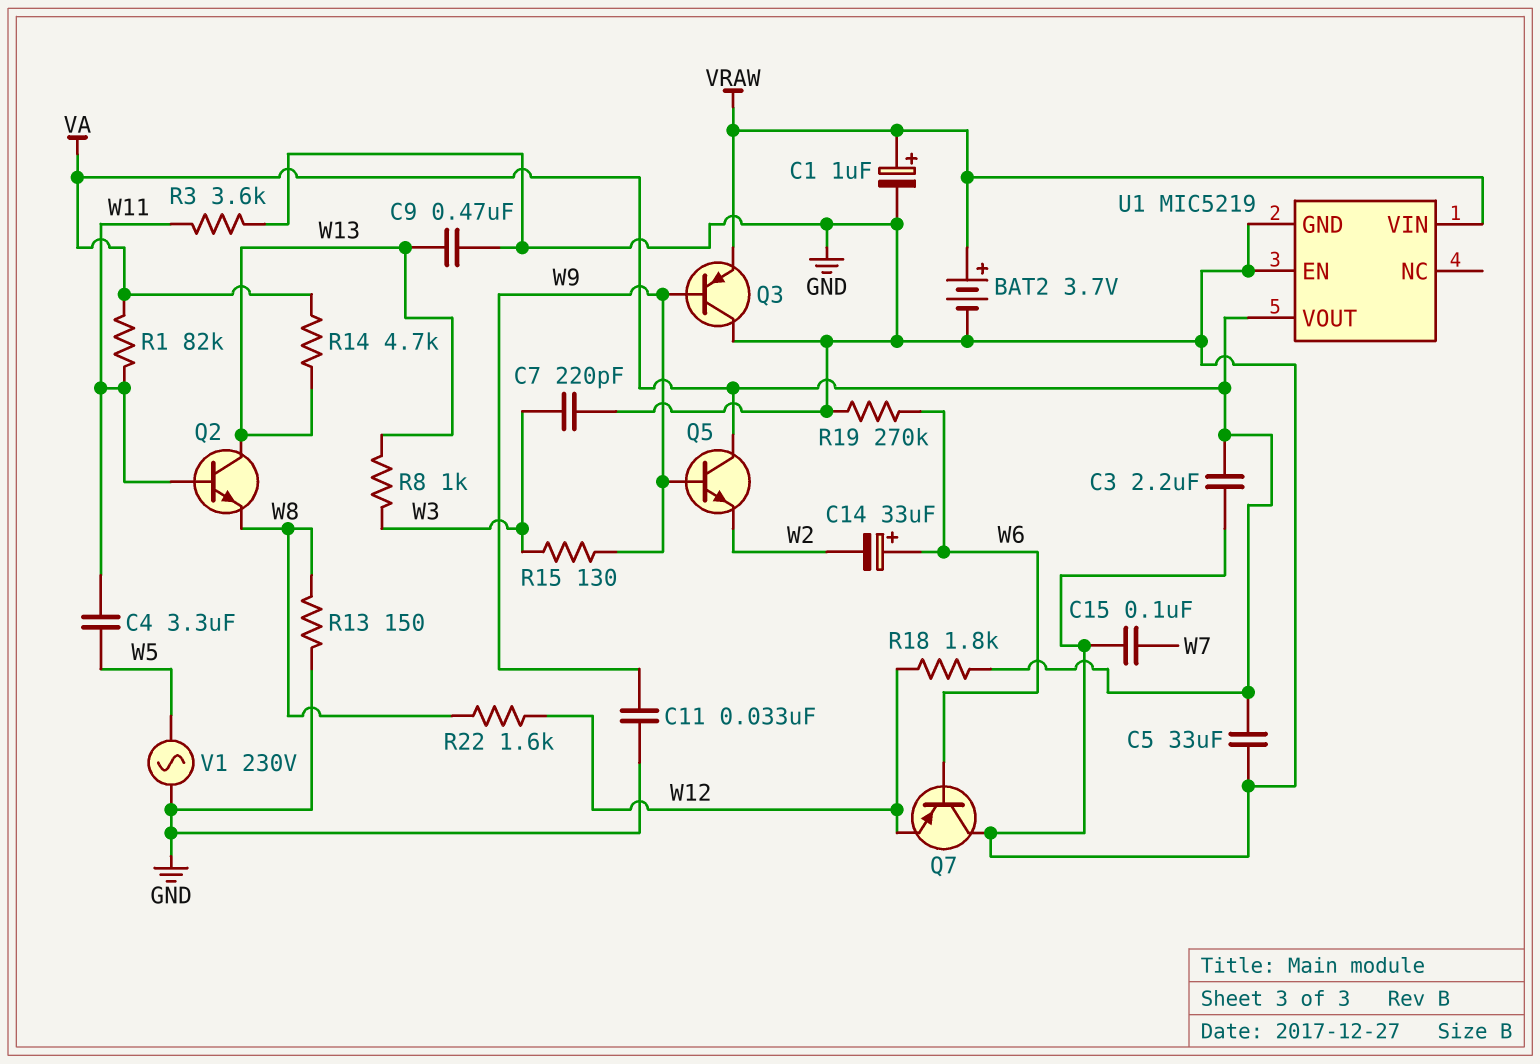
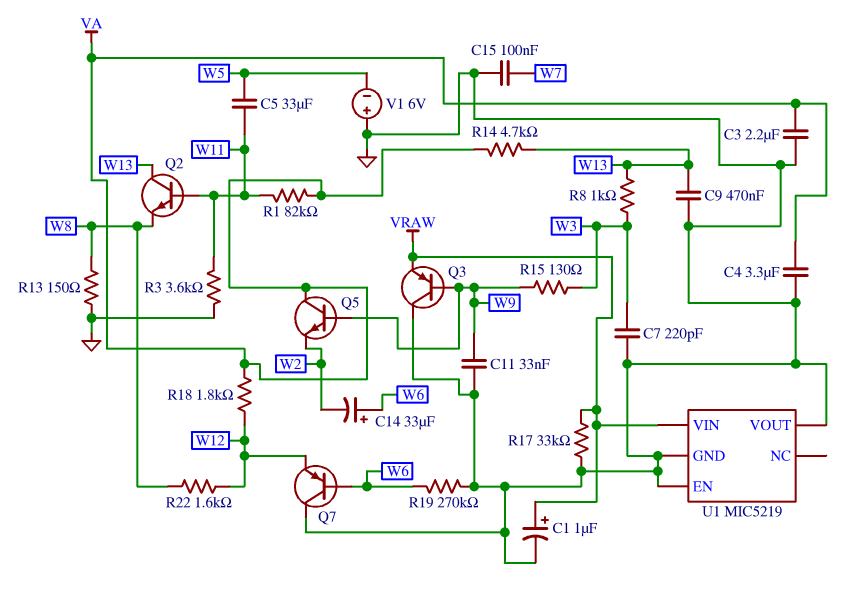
BAT2: 3.7V (plus VRAW, minus GND) -> none
C4: 3.3uF (W5, W11) -> 3.3uF (GND, VA)
C5: 33uF (GND, VA) -> 33uF (W5, W11)
R17: none -> 33k (GND, VRAW)
U1 pin VOUT: VA -> GND
V1: AC 230V (GND, W5) -> 6V (plus GND, minus W5)

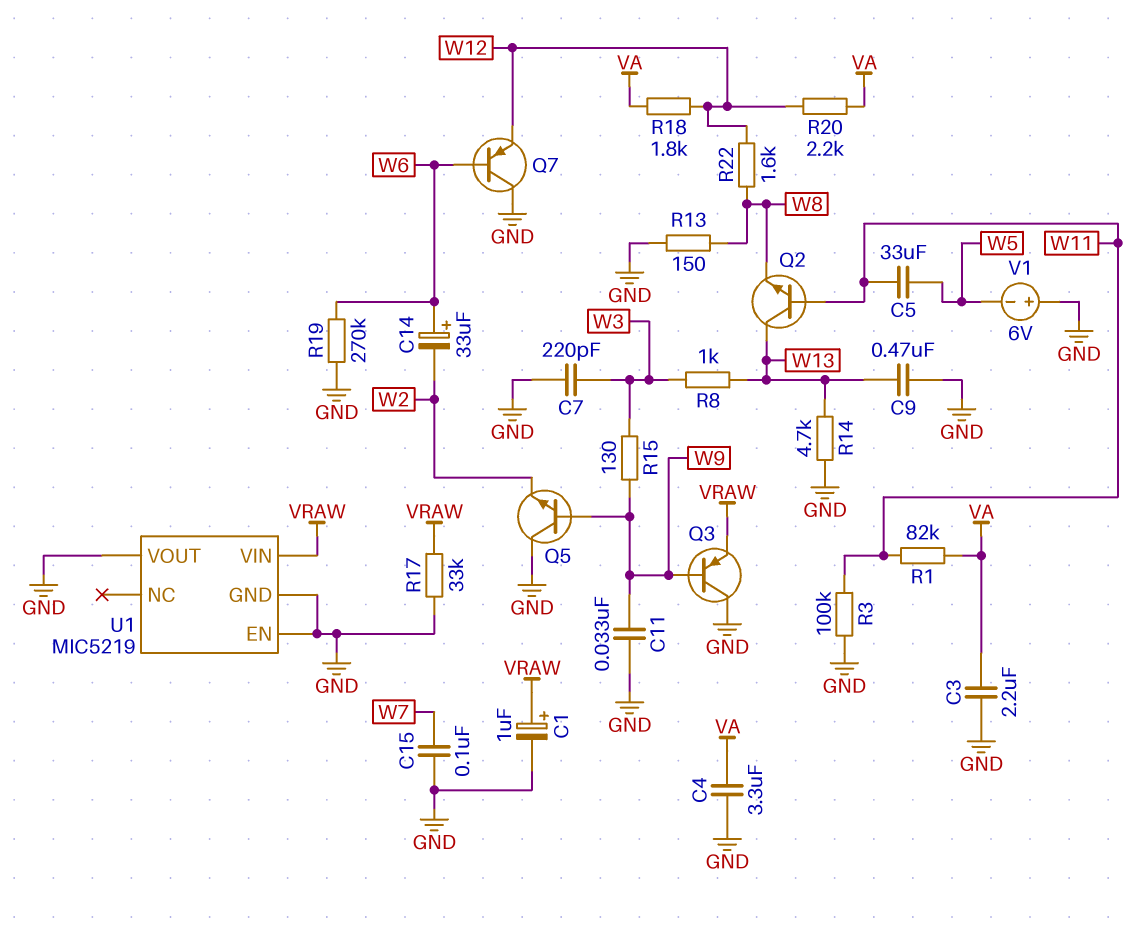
Q5: NPN (B W9, C VA, E W2) -> NPN (B W9, C GND, E W2)
R3: 3.6k (GND, W11) -> 100k (GND, W11)
R14: 4.7k (VA, W13) -> 4.7k (GND, W13)
R20: none -> 2.2k (VA, W12)

